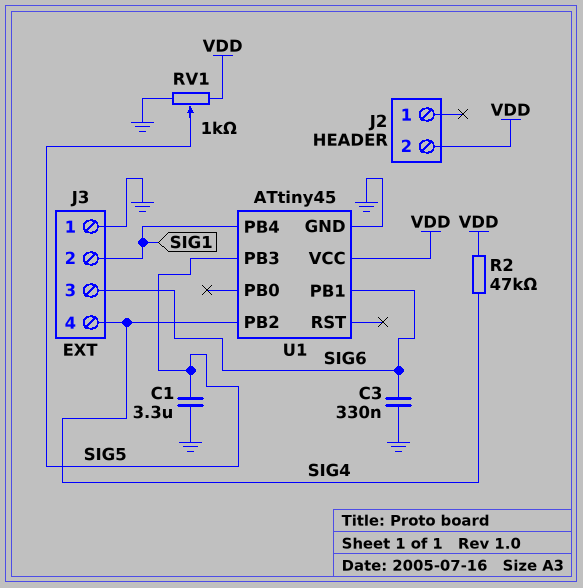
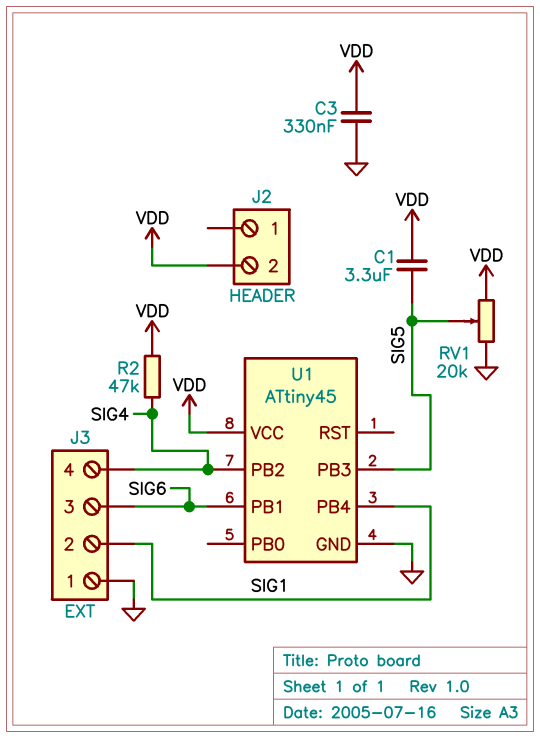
C1: 3.3uF (GND, SIG5) -> 3.3uF (SIG5, VDD)
C3: 330nF (GND, SIG6) -> 330nF (GND, VDD)
RV1: 1k (GND, VDD, wiper SIG5) -> 20k (GND, VDD, wiper SIG5)

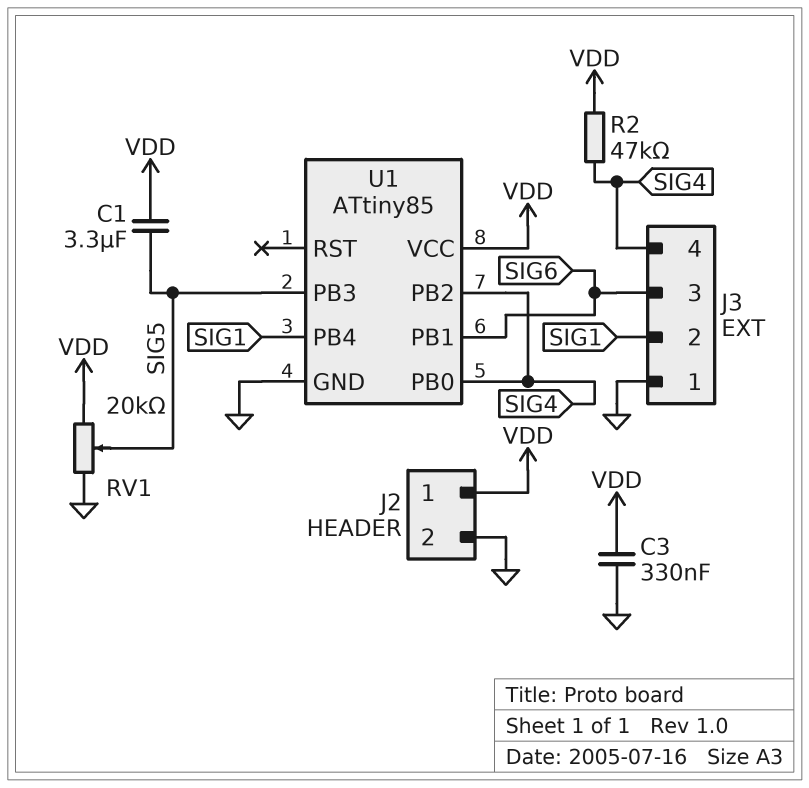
J2 pin 1: none -> VDD
J2 pin 2: VDD -> GND
U1: ATtiny45 -> ATtiny85
U1 pin PB0: none -> SIG4

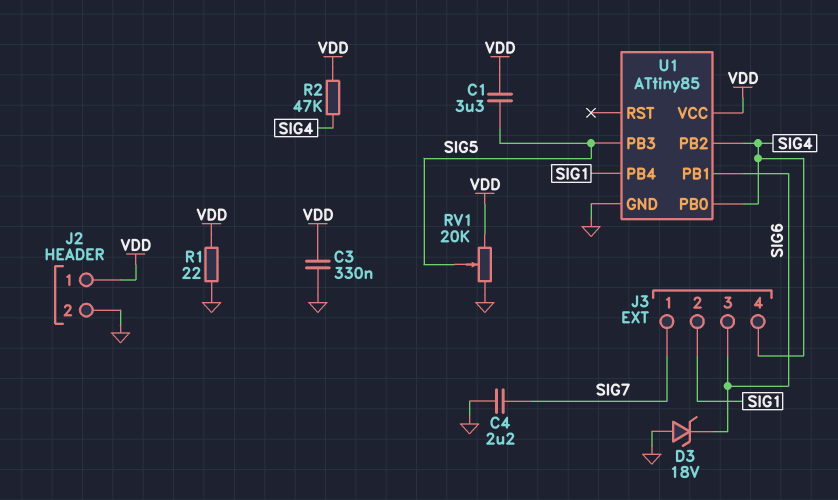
C4: none -> 2.2uF (GND, SIG7)
D3: none -> zener 18V (A GND, K SIG6)
J3 pin 1: GND -> SIG7
R1: none -> 22 (GND, VDD)

